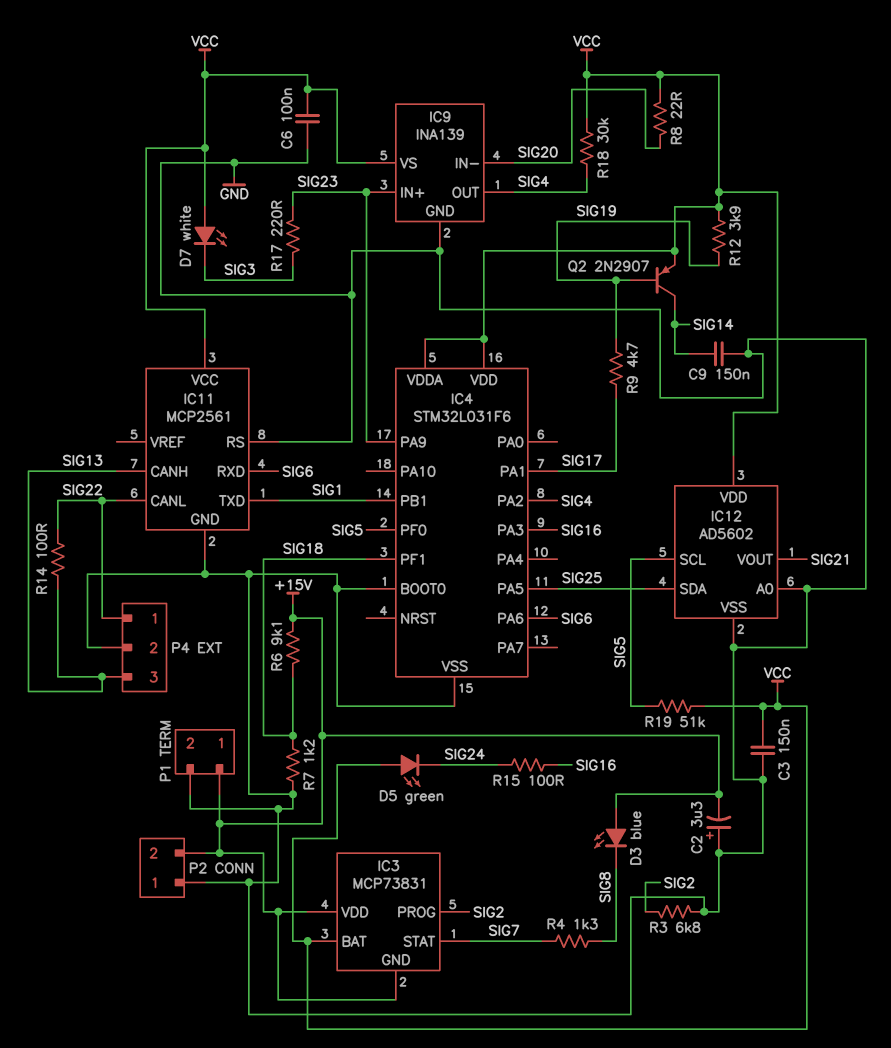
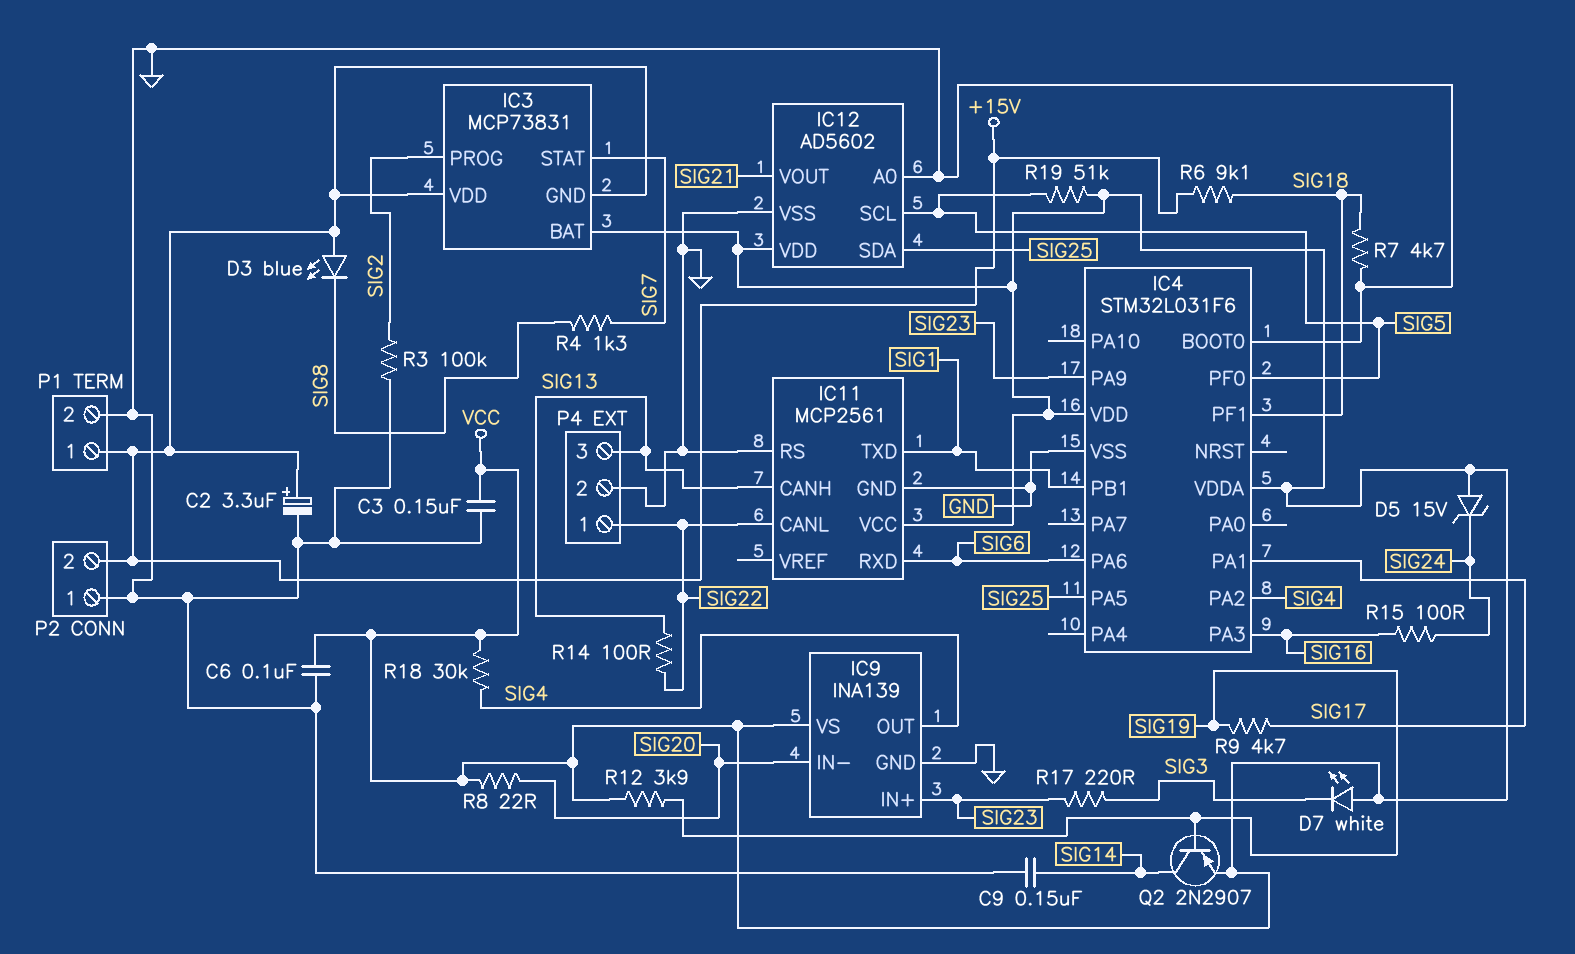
C2: 3.3uF (plus GND, minus +15V) -> 3.3uF (plus +15V, minus GND)
D5: LED green (A VCC, K SIG24) -> zener 15V (A VCC, K SIG24)
R3: 6.8k (GND, SIG2) -> 100k (GND, SIG2)
R7: 1.2k (GND, SIG18) -> 4.7k (GND, SIG18)

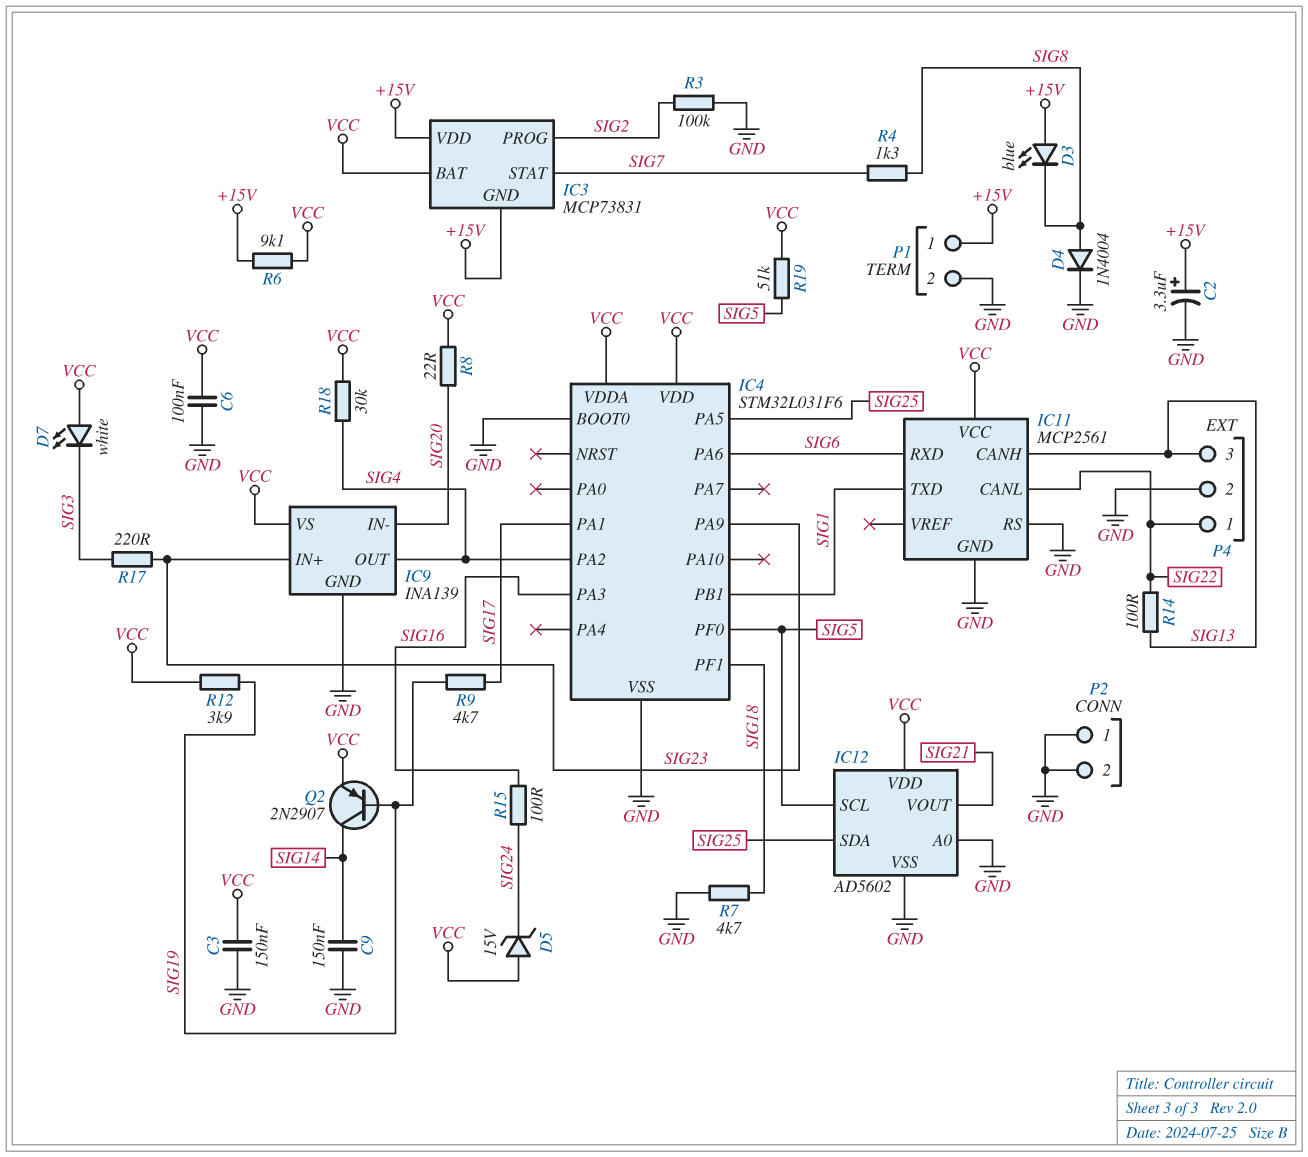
D4: none -> diode 1N4004 (A SIG8, K GND)
P2 pin 2: +15V -> GND
R6: 9.1k (+15V, SIG18) -> 9.1k (+15V, VCC)

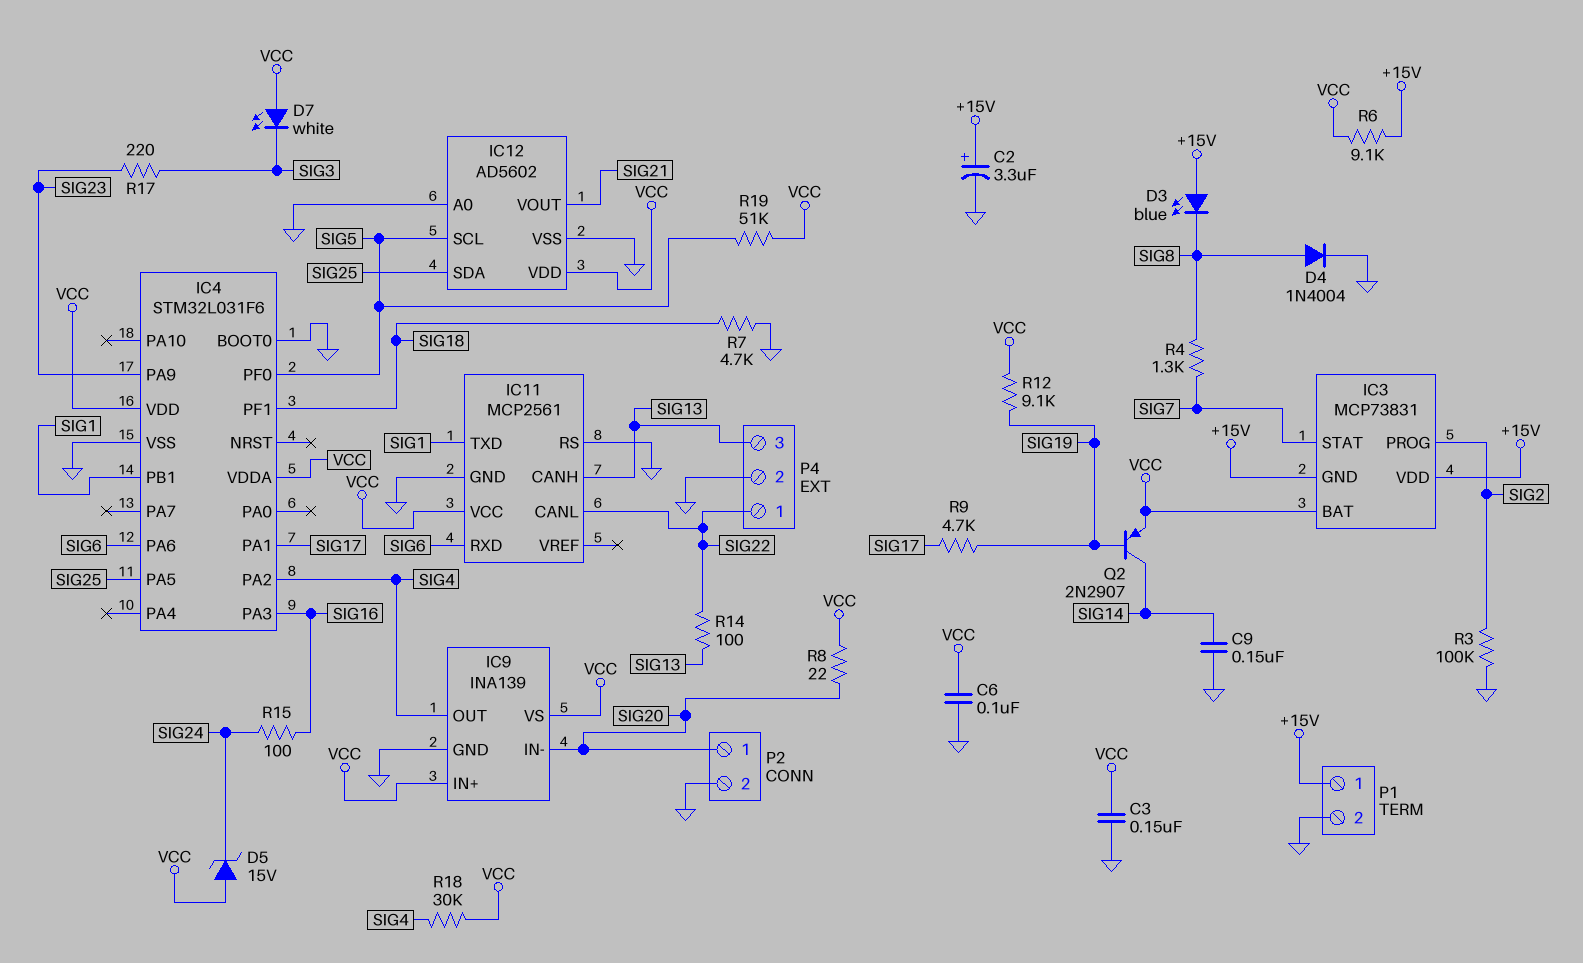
IC9 pin IN+: SIG23 -> VCC
P2 pin 1: GND -> SIG20
R12: 3.9k (SIG19, VCC) -> 9.1k (SIG19, VCC)

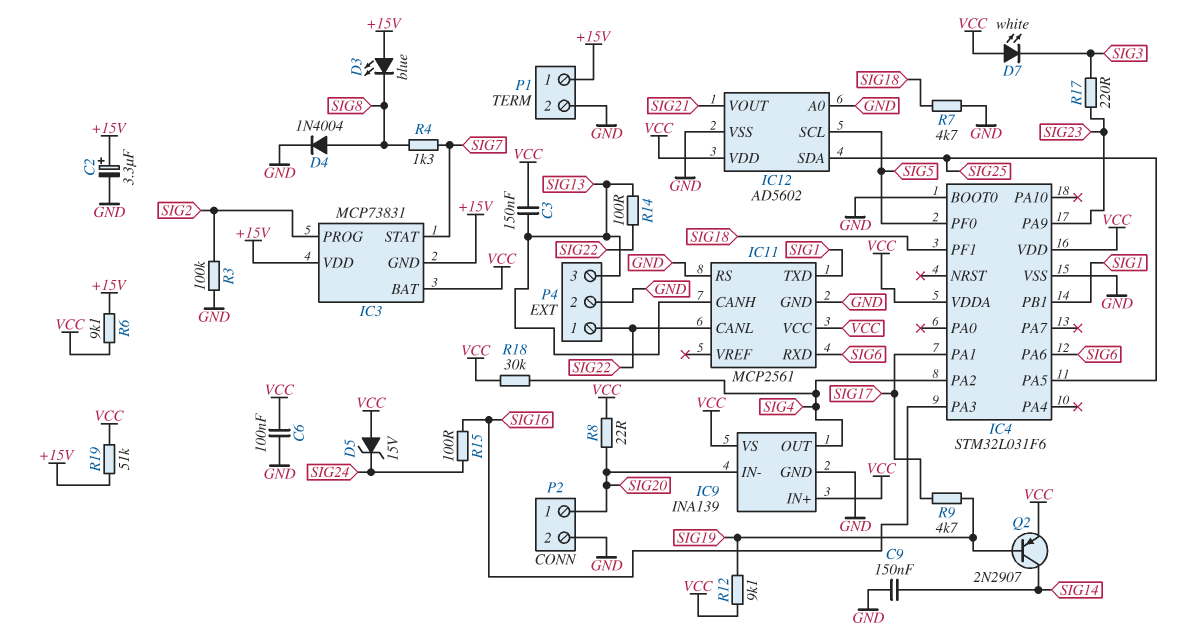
C3: 150nF (GND, VCC) -> 150nF (SIG13, VCC)
R19: 51k (SIG5, VCC) -> 51k (+15V, VCC)

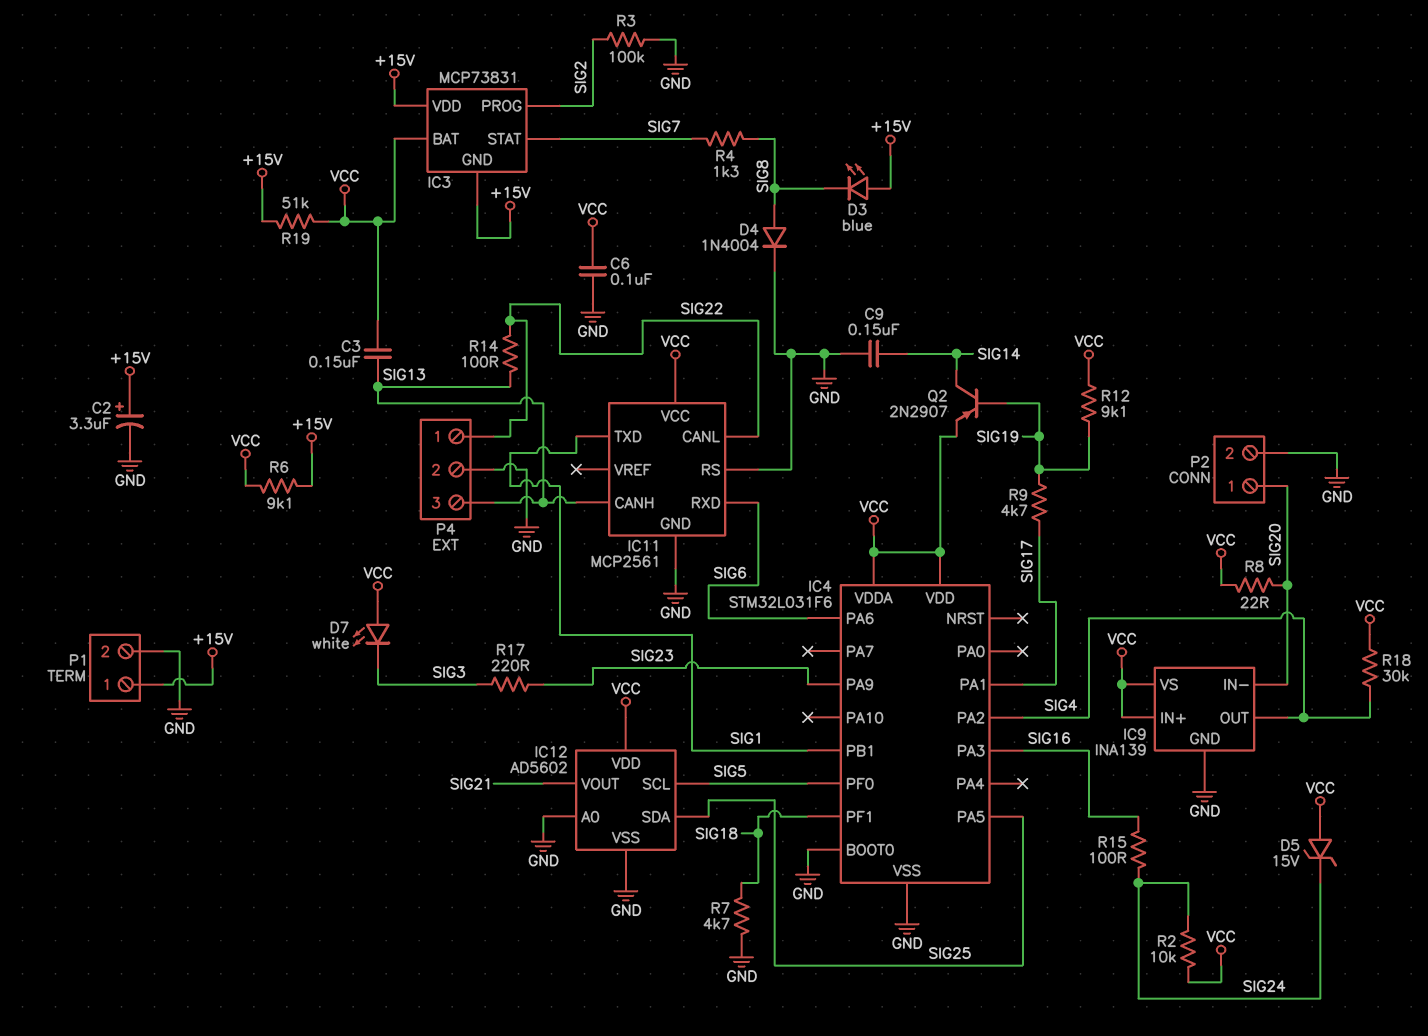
R2: none -> 10k (SIG24, VCC)

